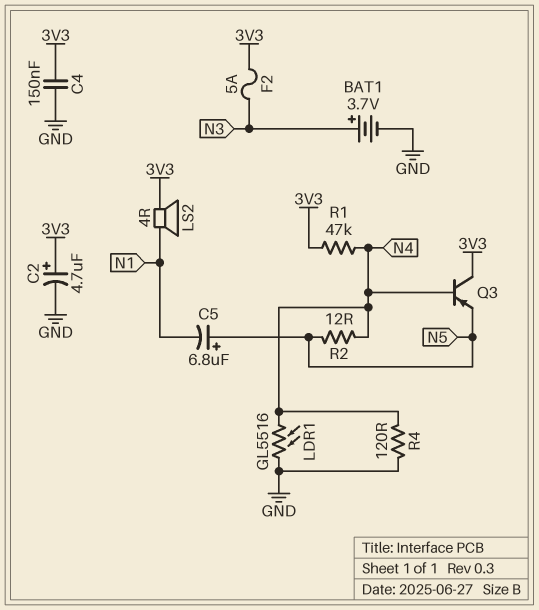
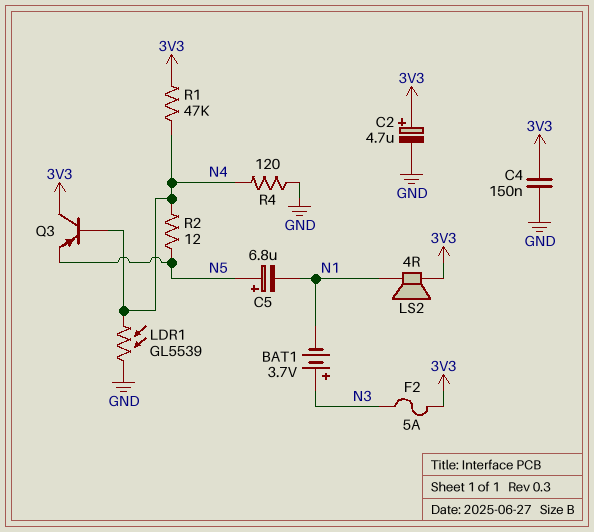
BAT1: 3.7V (plus N3, minus GND) -> 3.7V (plus N3, minus N1)
LDR1: GL5516 (GND, N4) -> GL5539 (GND, N4)

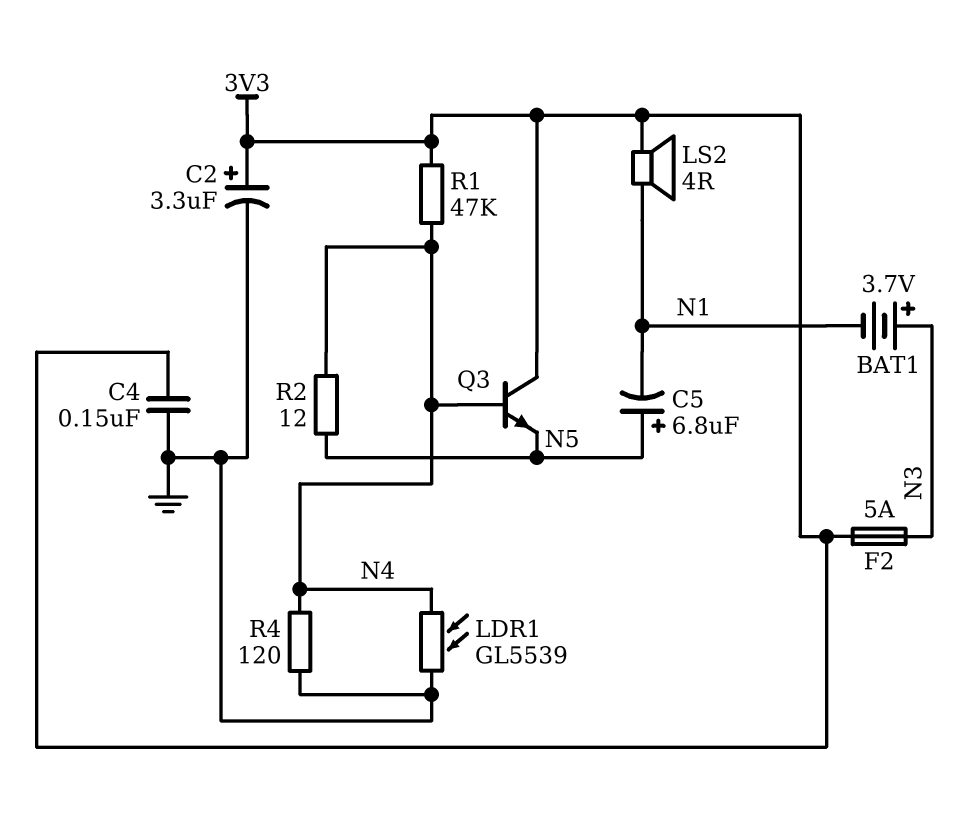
C2: 4.7uF (plus 3V3, minus GND) -> 3.3uF (plus 3V3, minus GND)
Q3: PNP (B N4, C 3V3, E N5) -> NPN (B N4, C 3V3, E N5)

